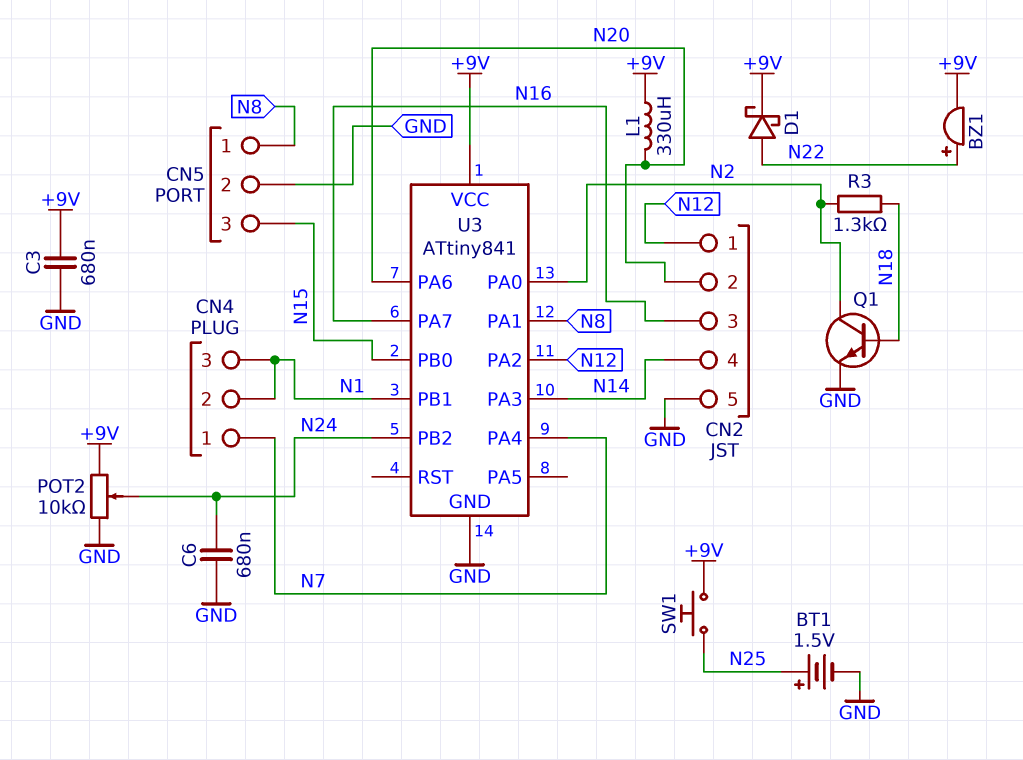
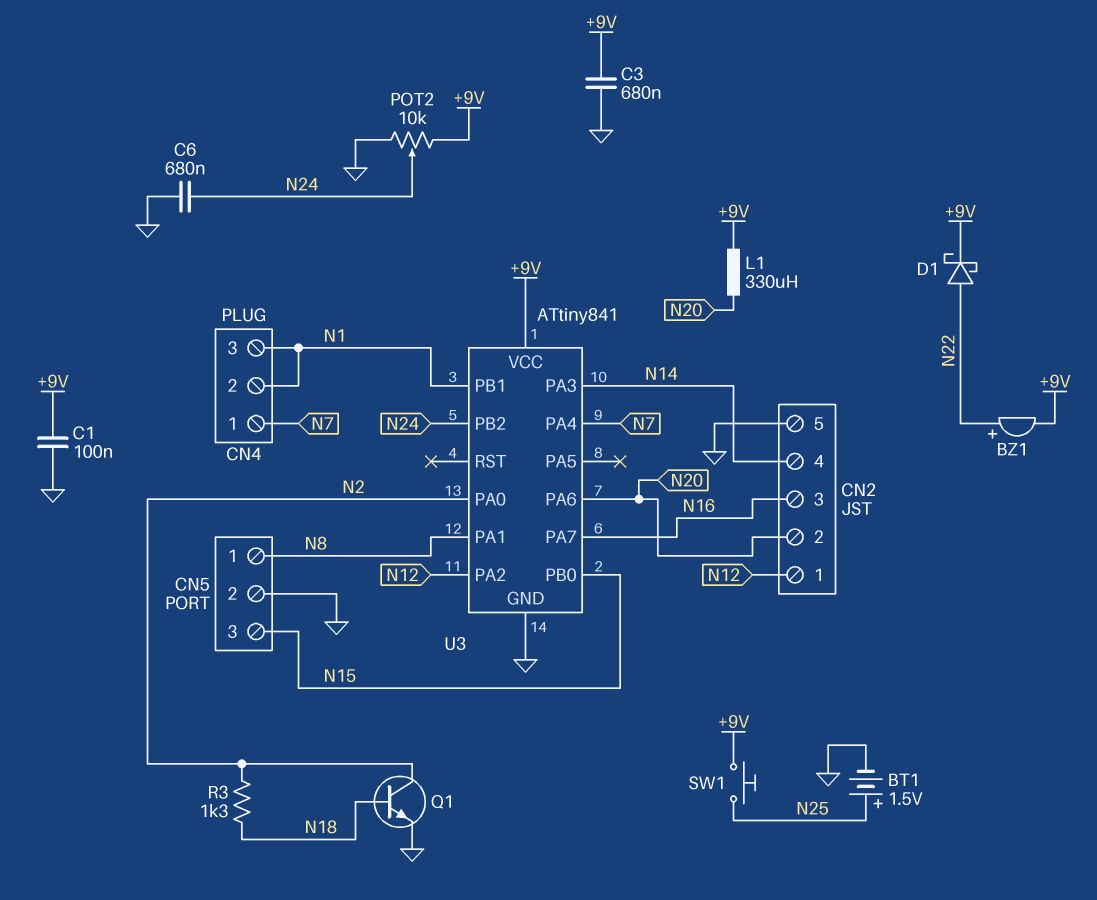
C1: none -> 100nF (+9V, GND)

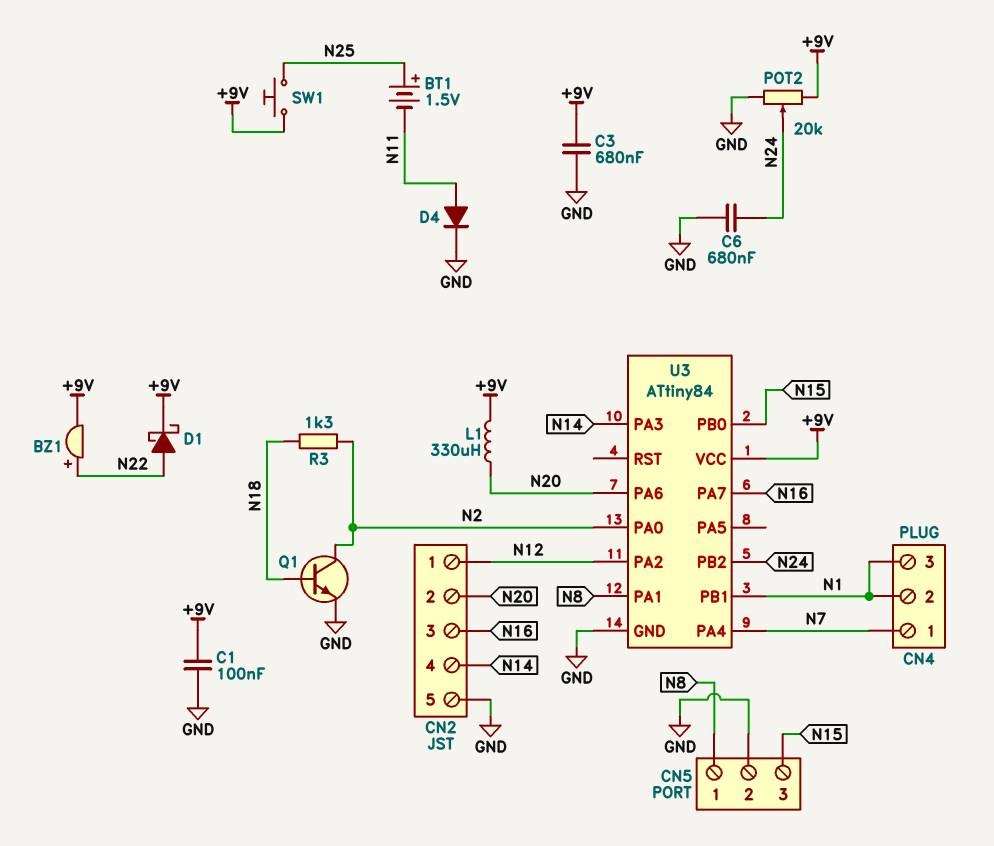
BT1: 1.5V (plus N25, minus GND) -> 1.5V (plus N25, minus N11)
D4: none -> diode (A N11, K GND)
POT2: 10k (+9V, GND, wiper N24) -> 20k (+9V, GND, wiper N24)
U3: ATtiny841 -> ATtiny84

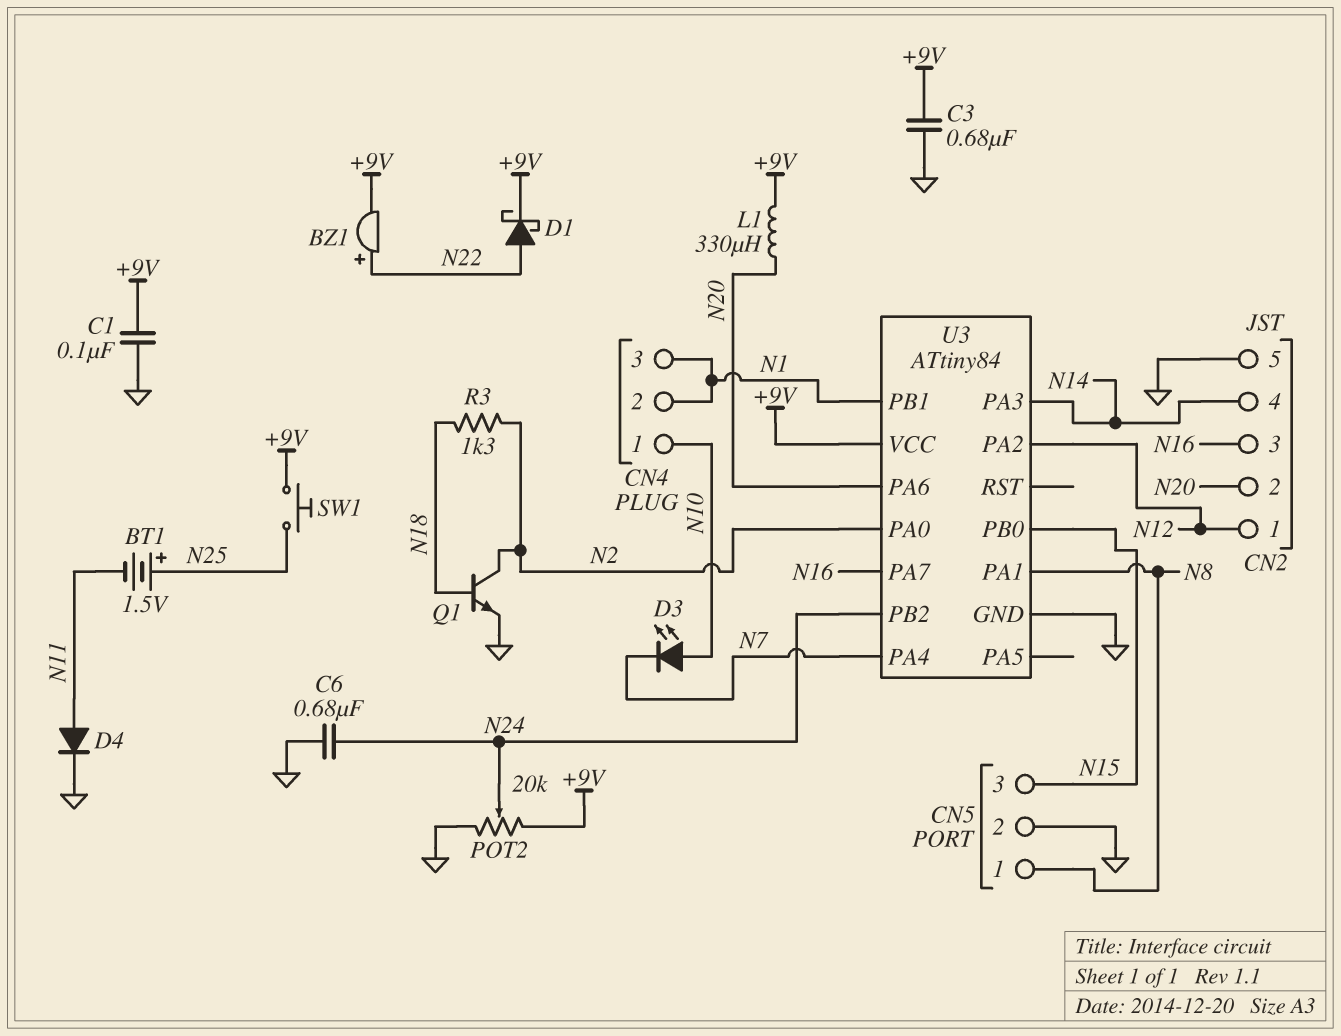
CN4 pin 1: N7 -> N10
D3: none -> LED (A N10, K N7)

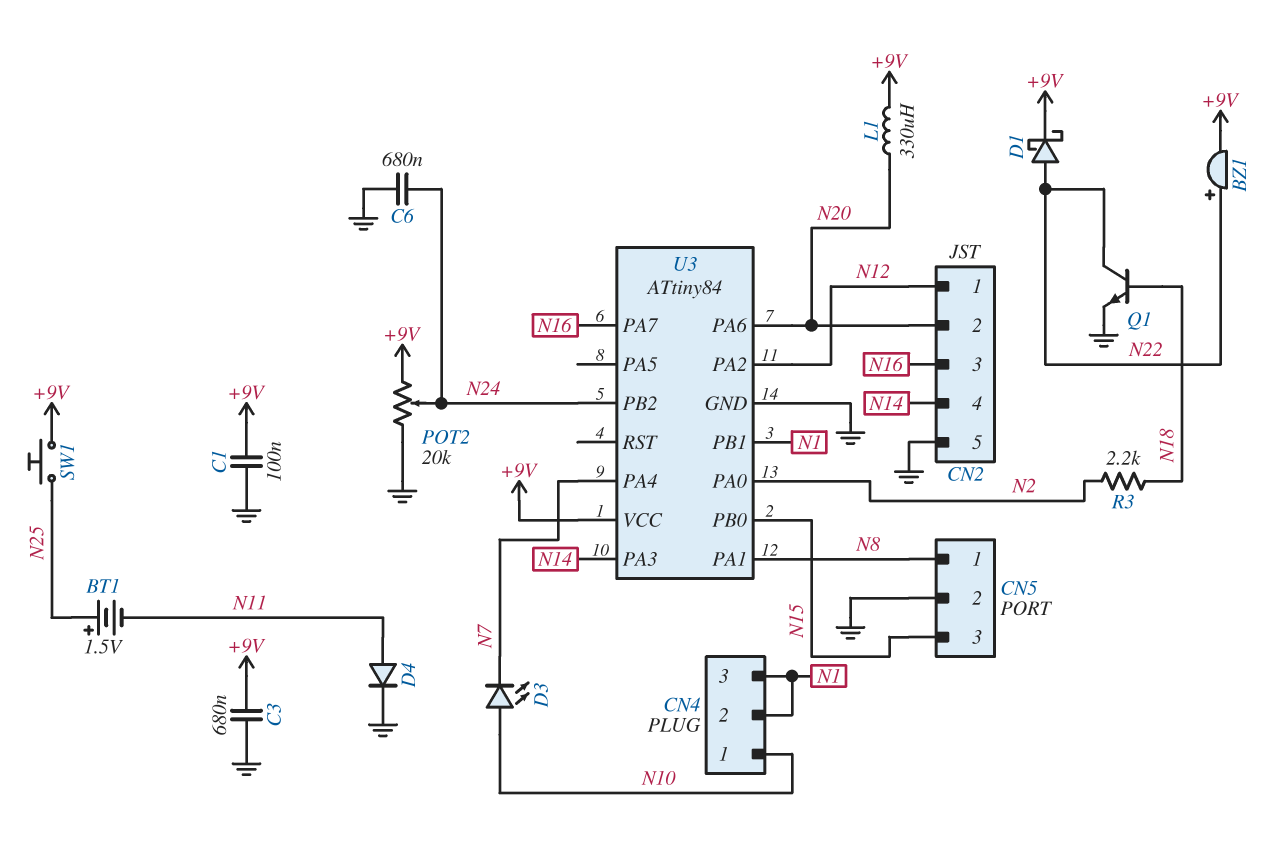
Q1: NPN (B N18, C N2, E GND) -> NPN (B N18, C N22, E GND)
R3: 1.3k (N2, N18) -> 2.2k (N2, N18)

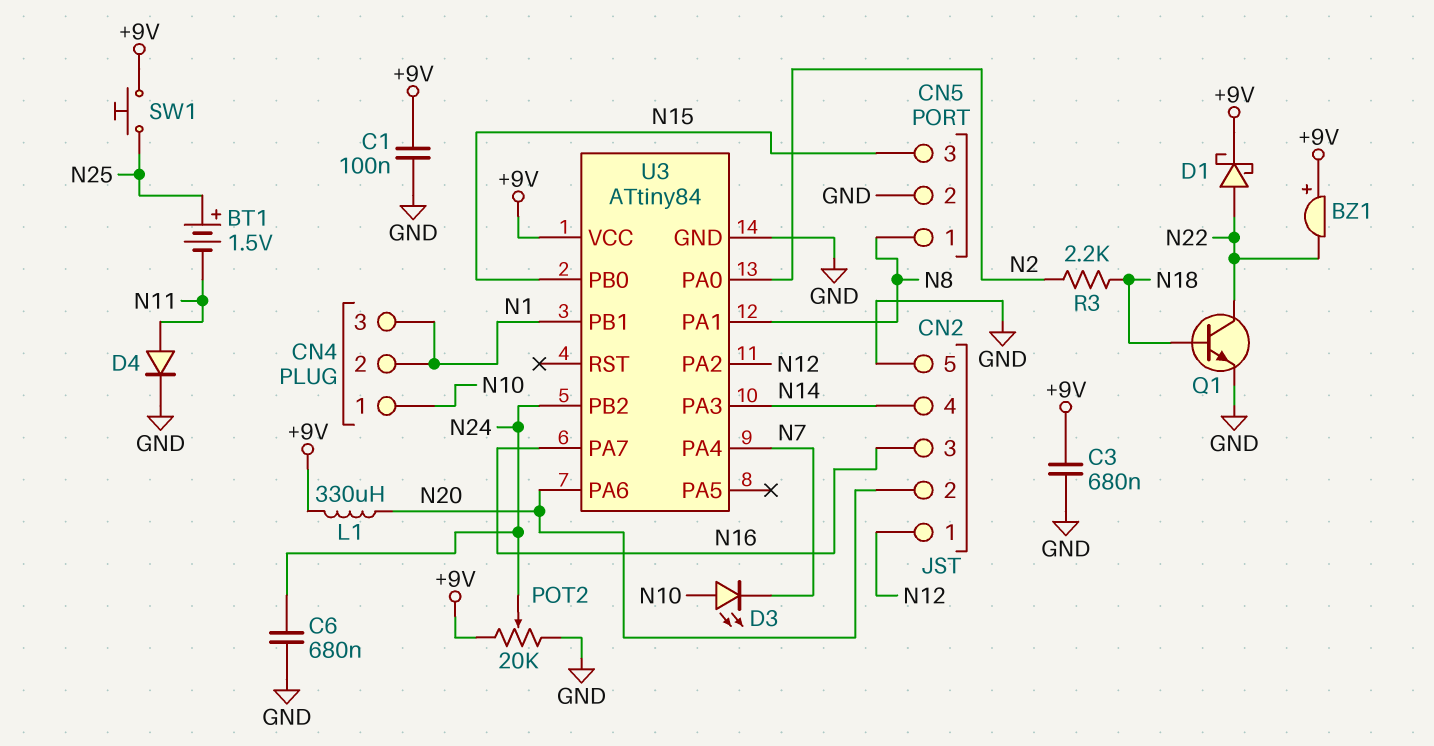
BZ1: buzzer (plus N22, minus +9V) -> buzzer (plus +9V, minus N22)

